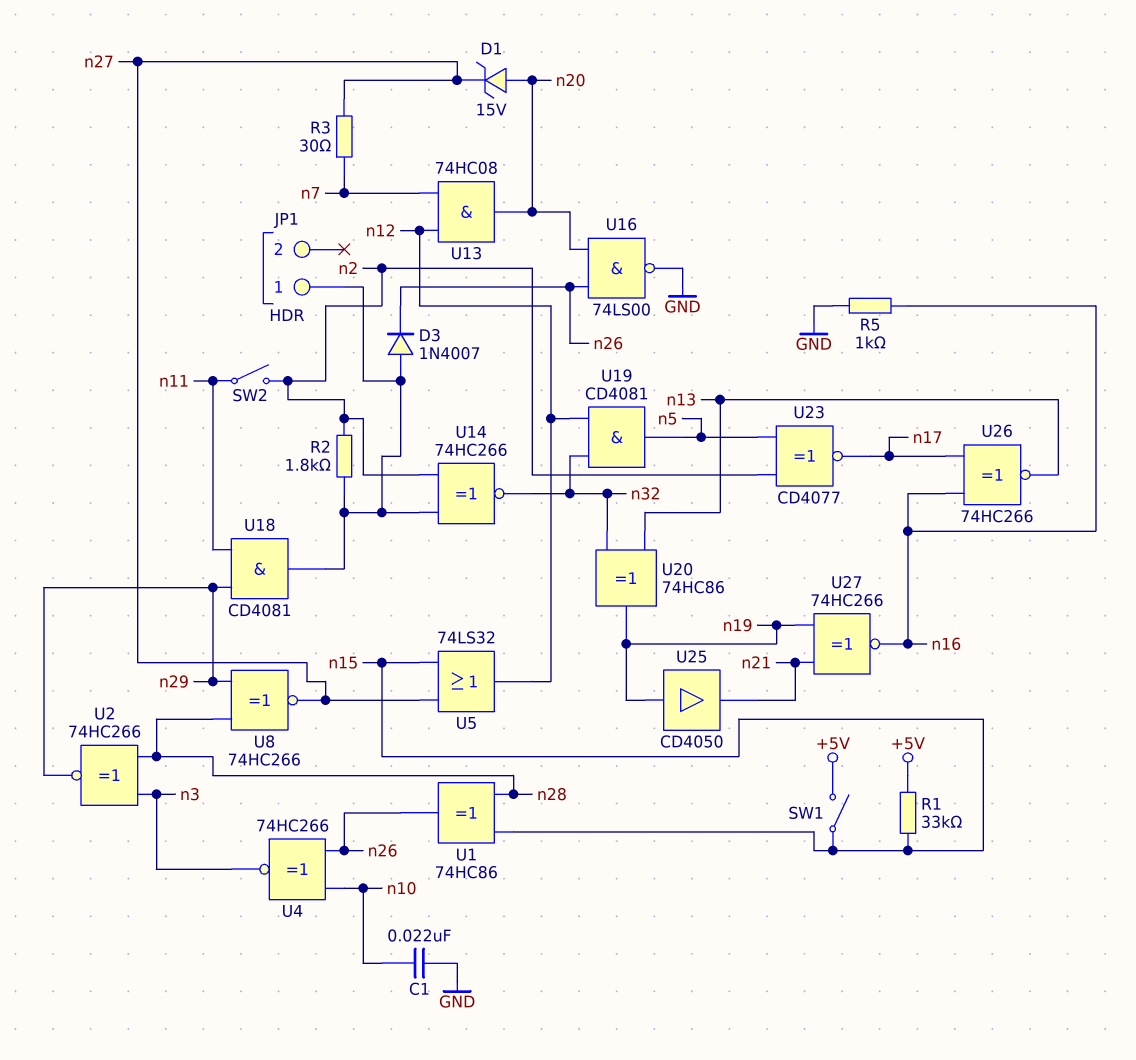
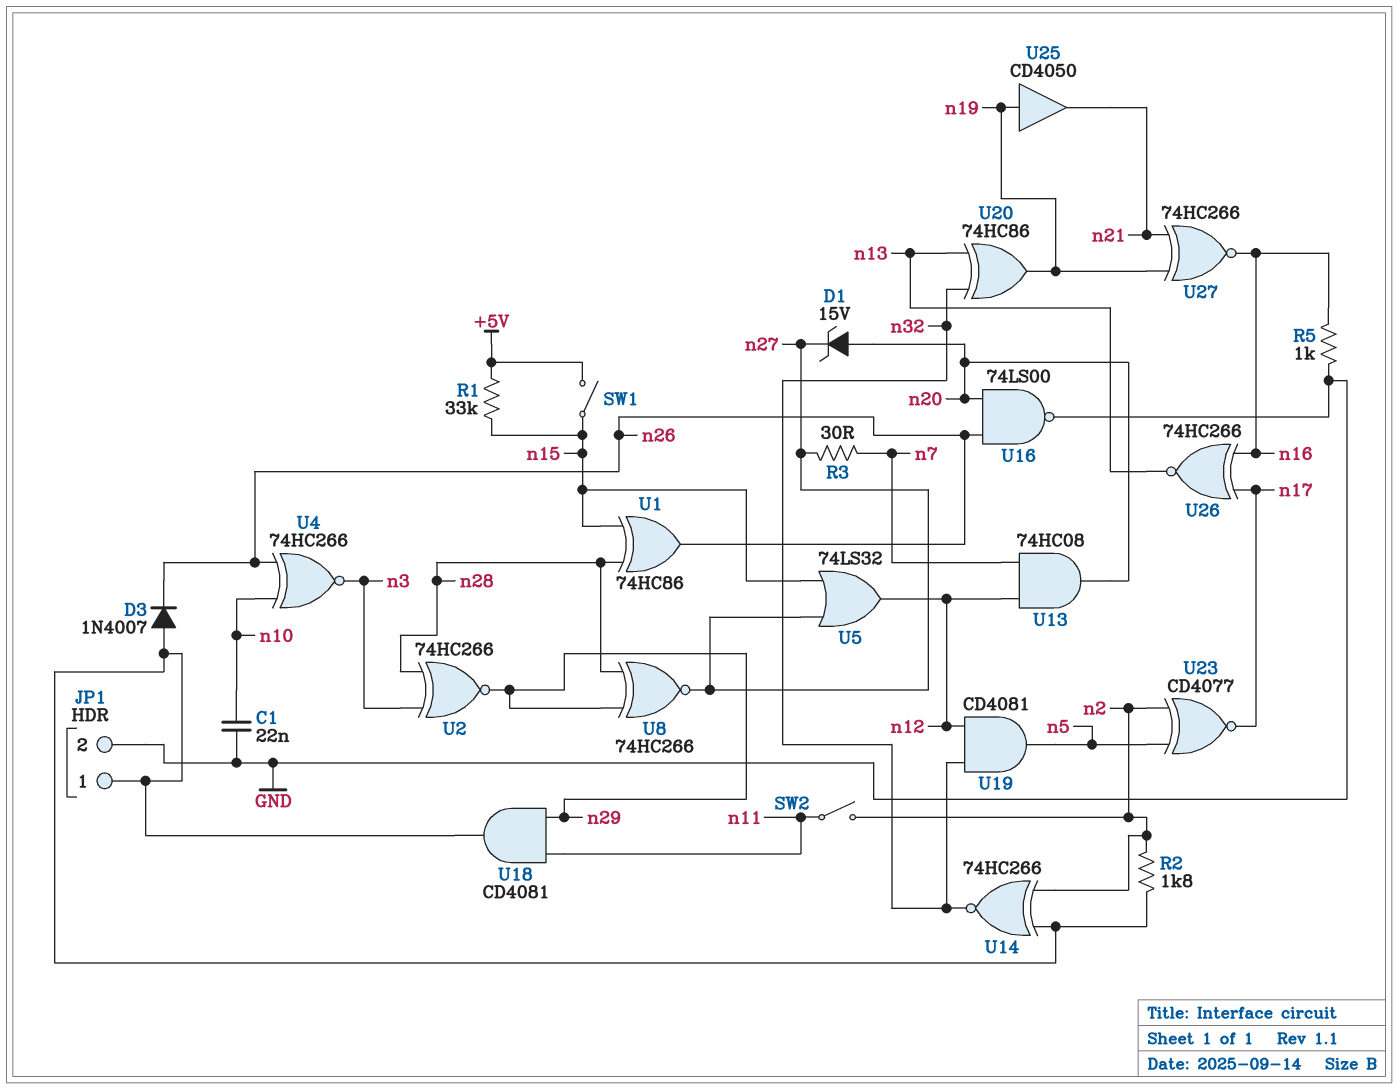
JP1 pin 2: none -> GND

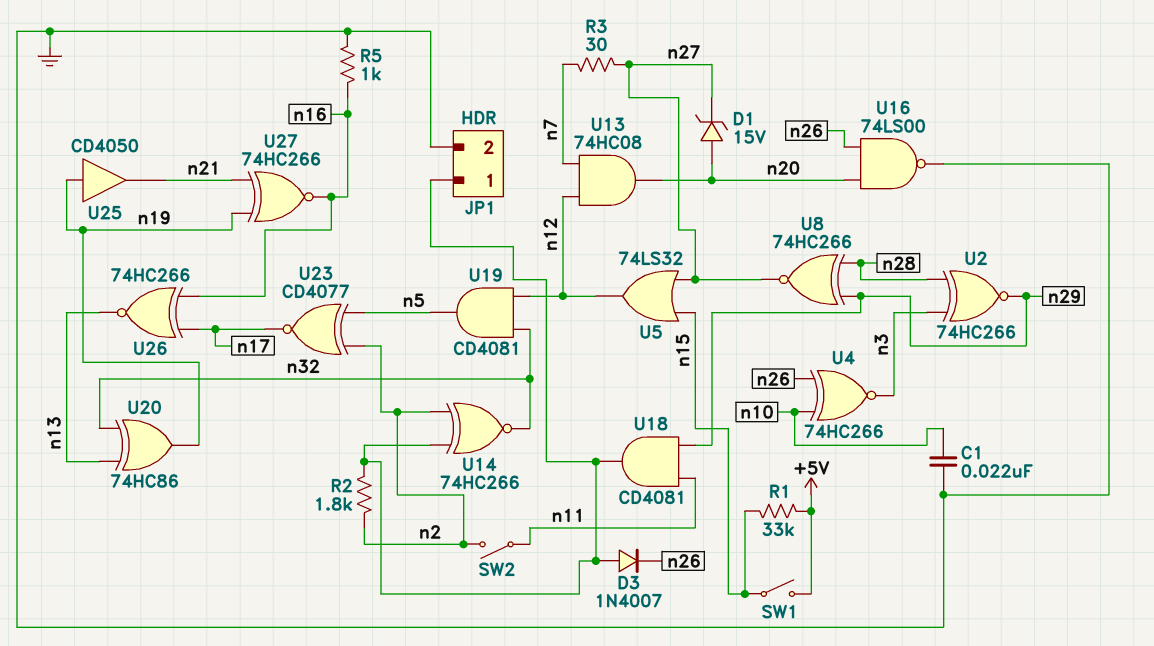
U1: XOR 74HC86 (in n15, in n28, out n26) -> none

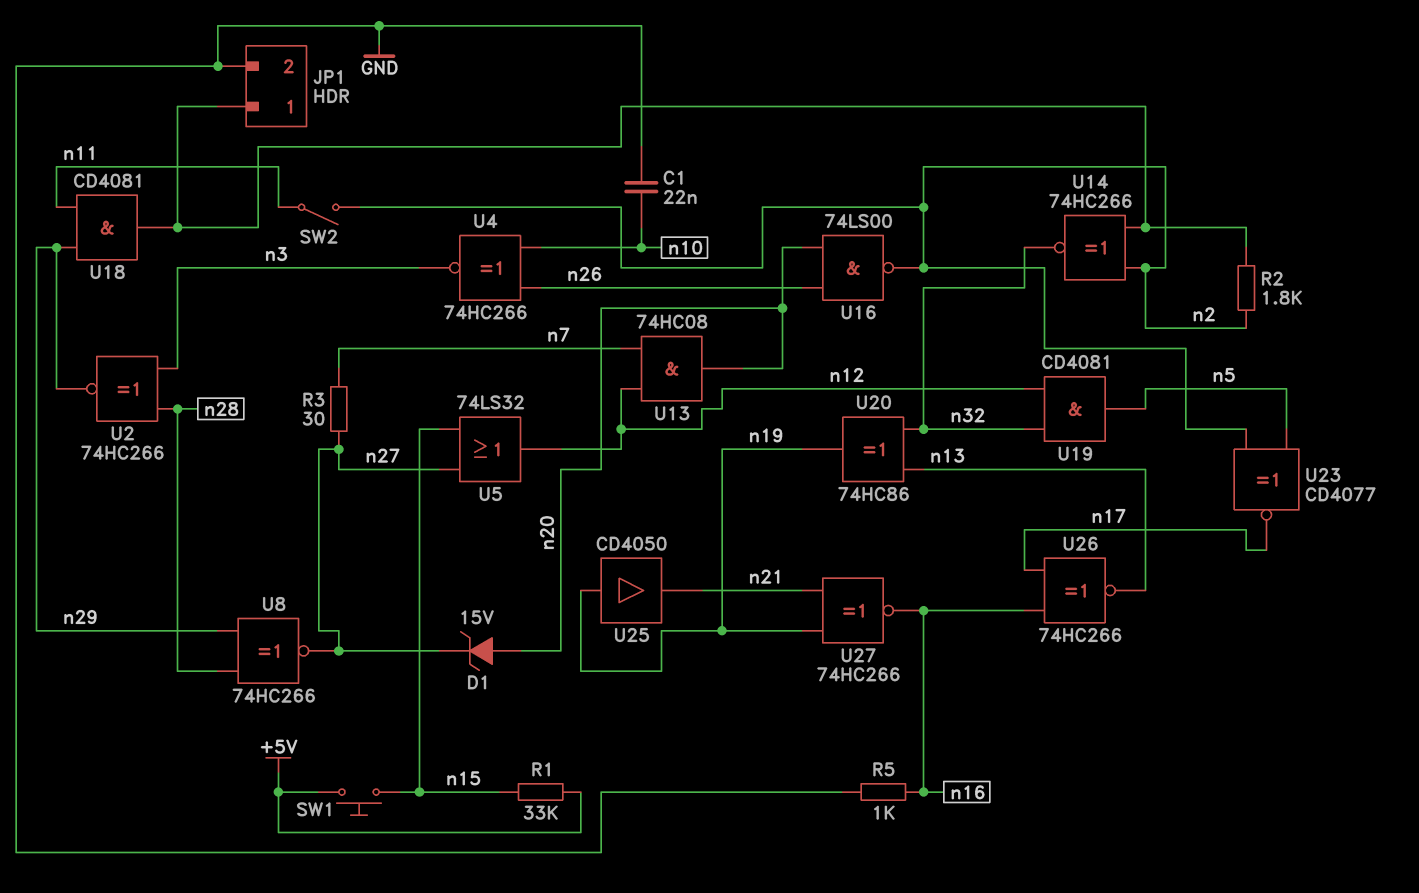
D3: diode 1N4007 (A JP1/1, K n26) -> none
SW1: switch (+5V, n15) -> button (+5V, n15)
U16: NAND 74LS00 (in n20, in n26, out GND) -> NAND 74LS00 (in n20, in n26, out n2)

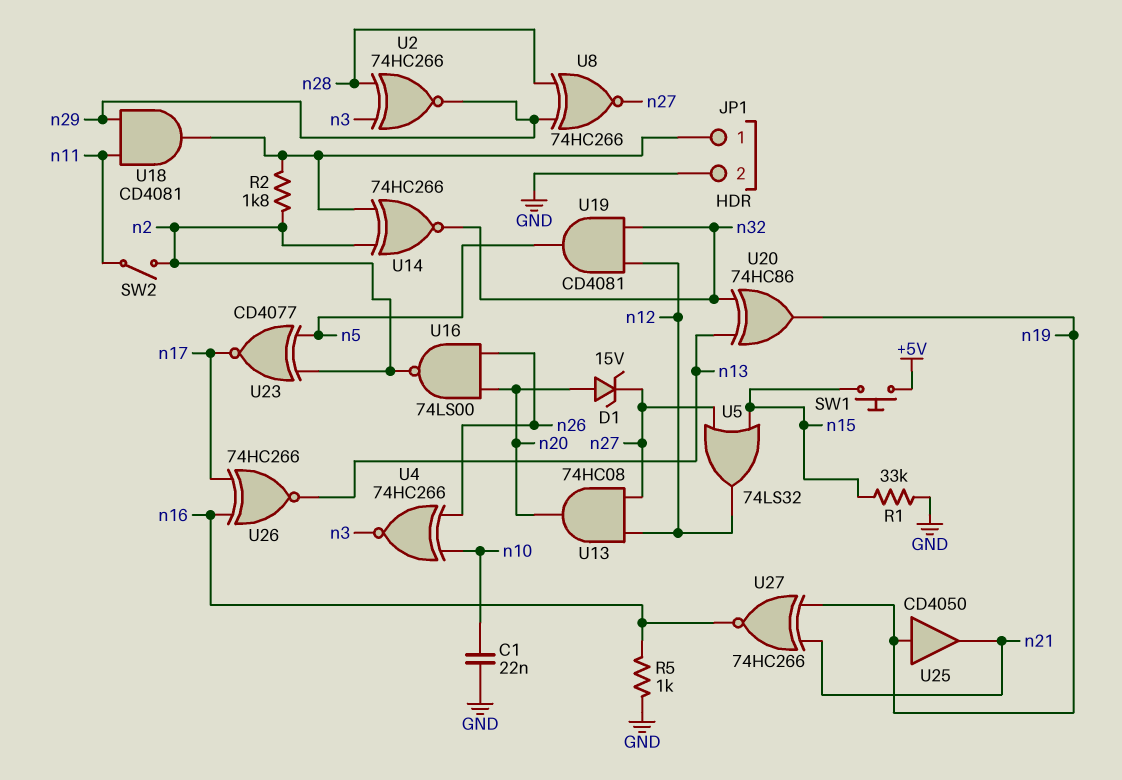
R1: 33k (+5V, n15) -> 33k (GND, n15)
R3: 30 (n7, n27) -> none
U13: AND 74HC08 (in n7, in n12, out n20) -> AND 74HC08 (in n12, in n27, out n20)

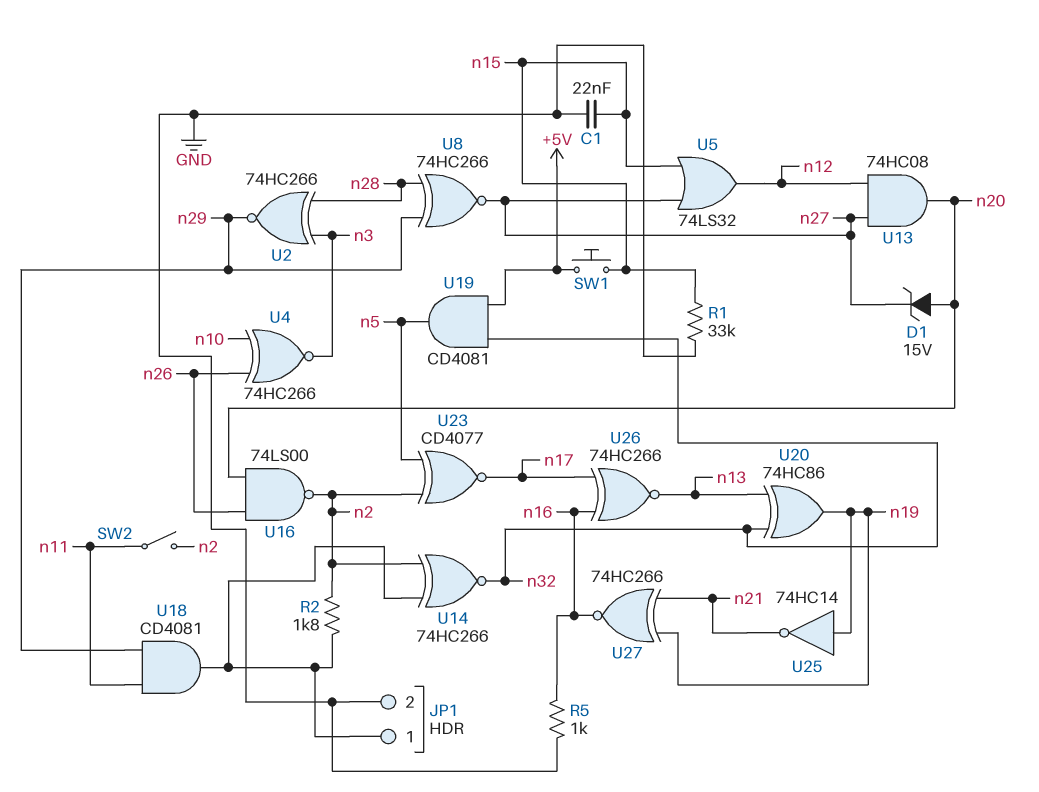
C1: 22nF (GND, n10) -> 22nF (GND, n15)
U19: AND CD4081 (in n12, in n32, out n5) -> AND CD4081 (in +5V, in n32, out n5)
U25: buffer CD4050 (in n19, out n21) -> NOT 74HC14 (in n19, out n21)

